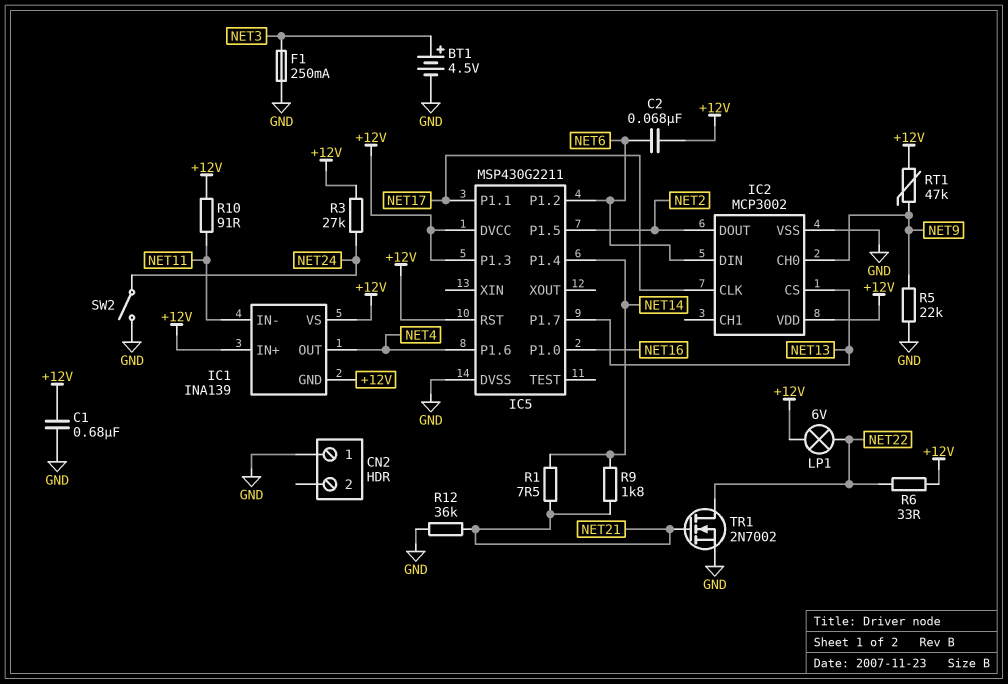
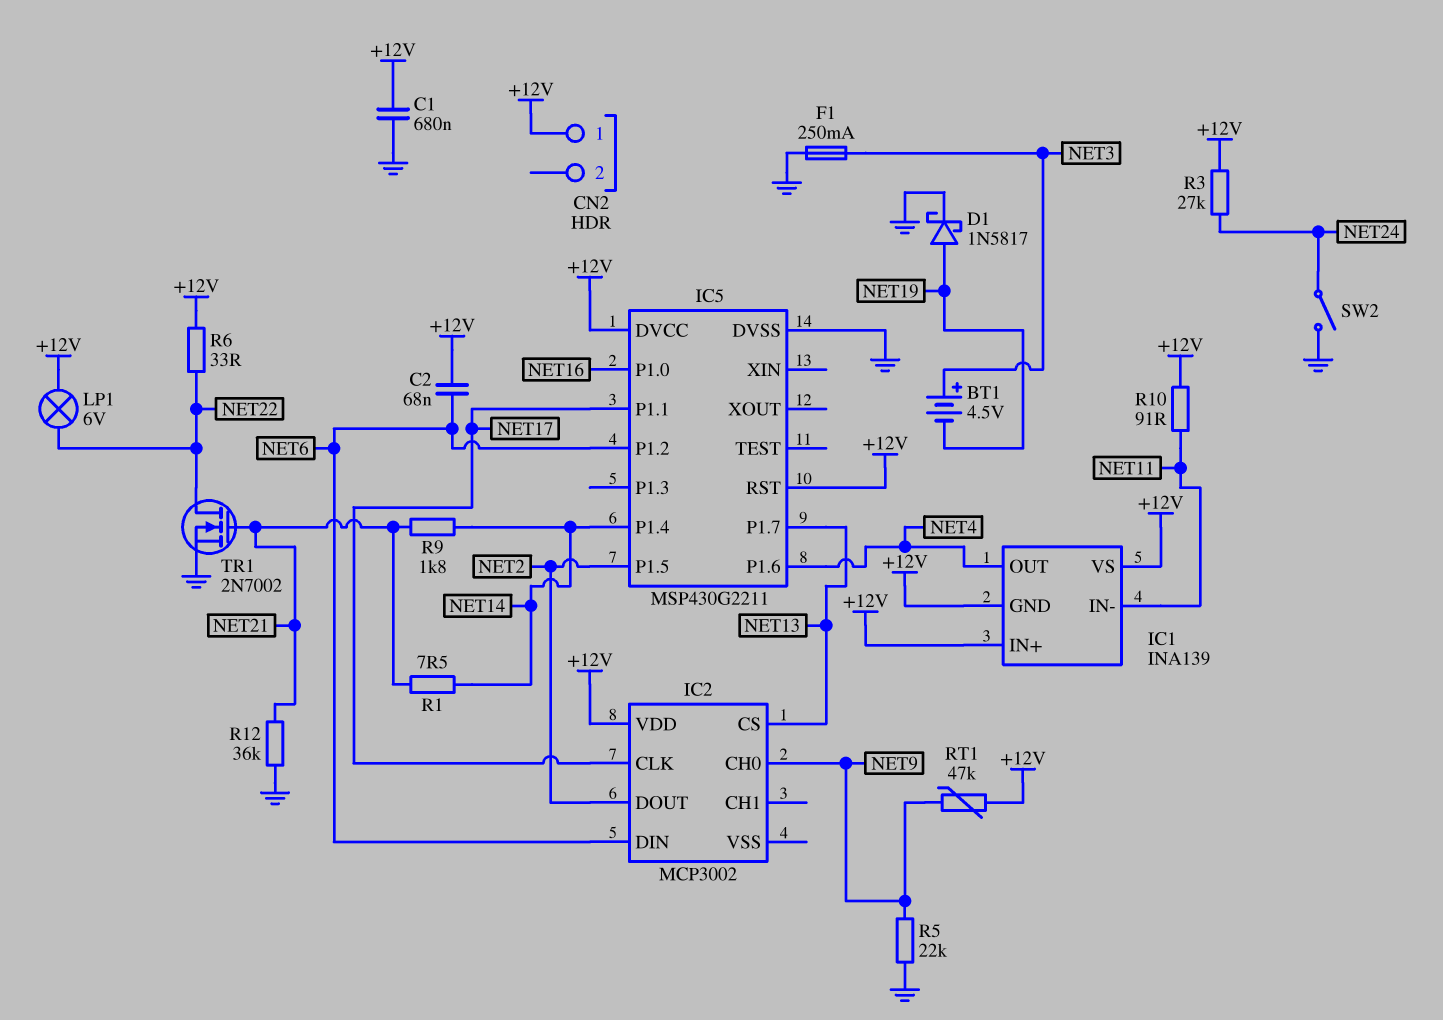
BT1: 4.5V (plus NET3, minus GND) -> 4.5V (plus NET3, minus NET19)
CN2 pin 1: GND -> +12V
D1: none -> schottky 1N5817 (A NET19, K GND)
IC2 pin VSS: GND -> none
IC5 pin P1.3: +12V -> none

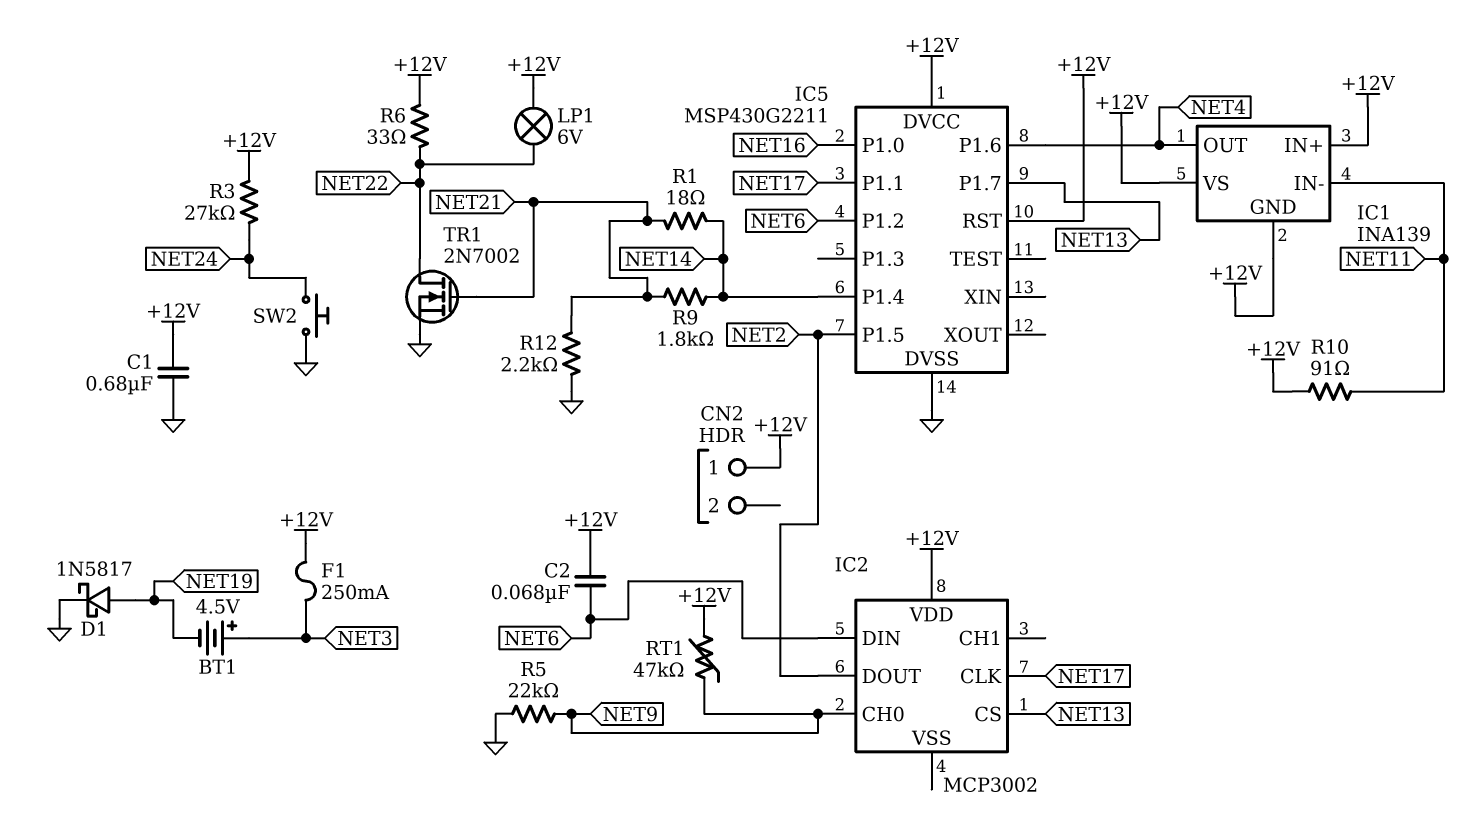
F1: 250mA (GND, NET3) -> 250mA (+12V, NET3)
R1: 7.5 (NET14, NET21) -> 18 (NET14, NET21)
R12: 36k (GND, NET21) -> 2.2k (GND, NET21)
SW2: switch (GND, NET24) -> button (GND, NET24)

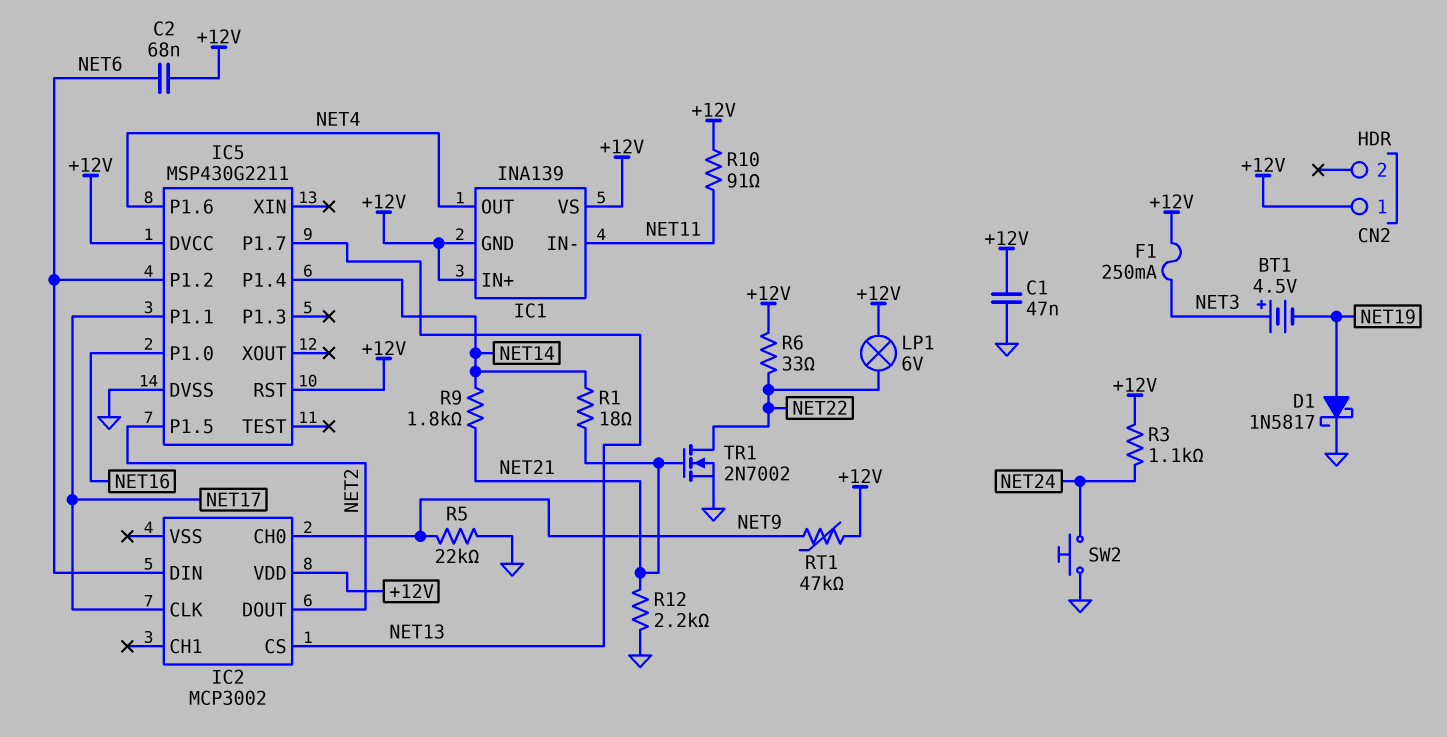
C1: 680nF (+12V, GND) -> 47nF (+12V, GND)
R3: 27k (+12V, NET24) -> 1.1k (+12V, NET24)

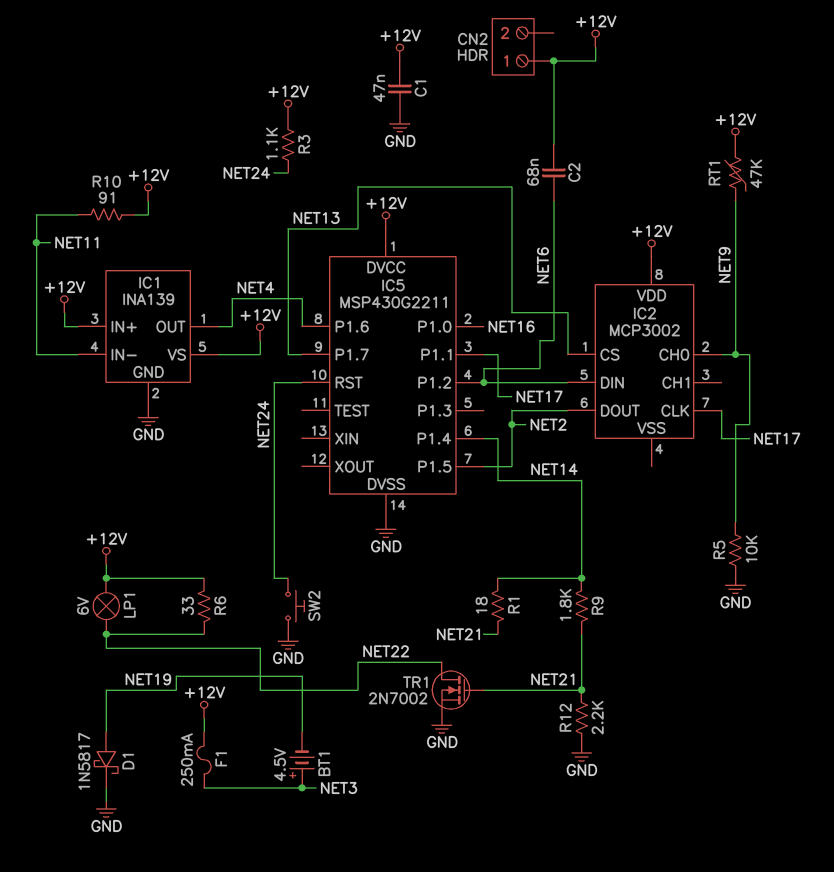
IC1 pin GND: +12V -> GND
IC5 pin RST: +12V -> NET24
R5: 22k (GND, NET9) -> 10k (GND, NET9)

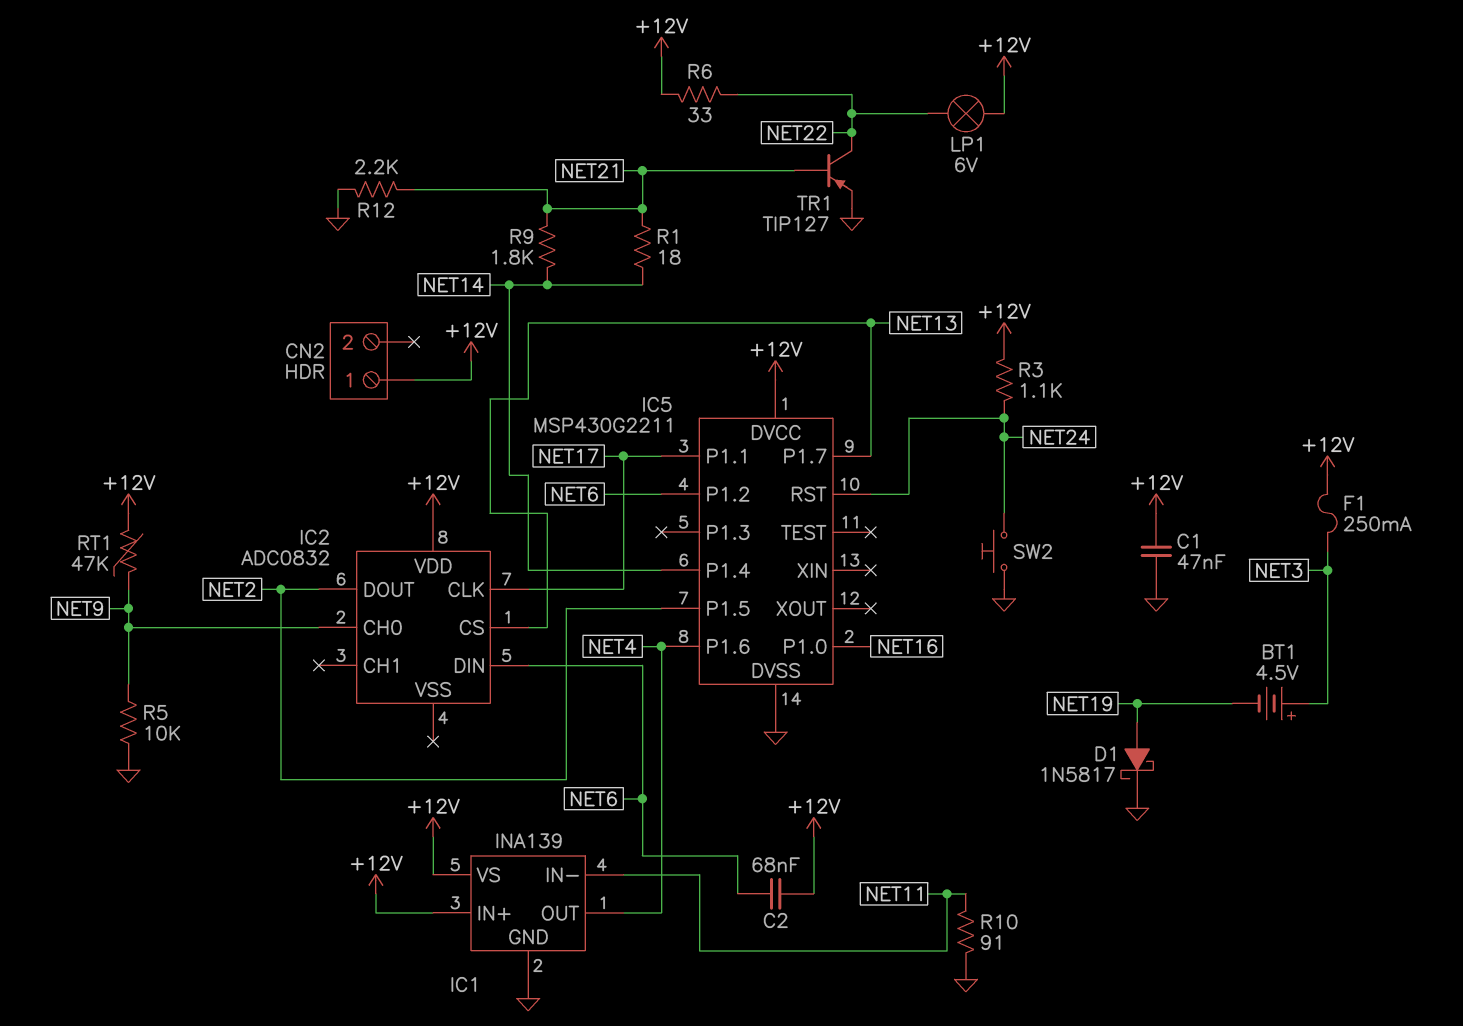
IC2: MCP3002 -> ADC0832
R10: 91 (+12V, NET11) -> 91 (GND, NET11)
TR1: NMOS 2N7002 (G NET21, D NET22, S GND) -> PNP TIP127 (B NET21, C NET22, E GND)

